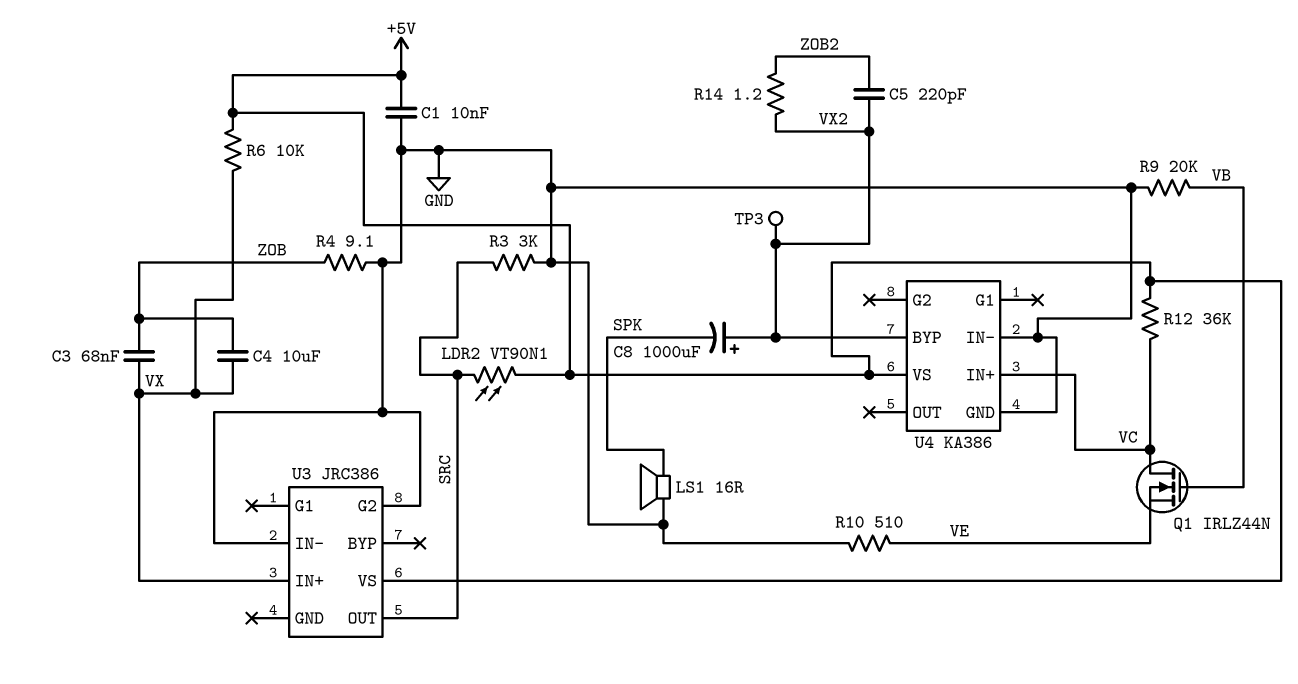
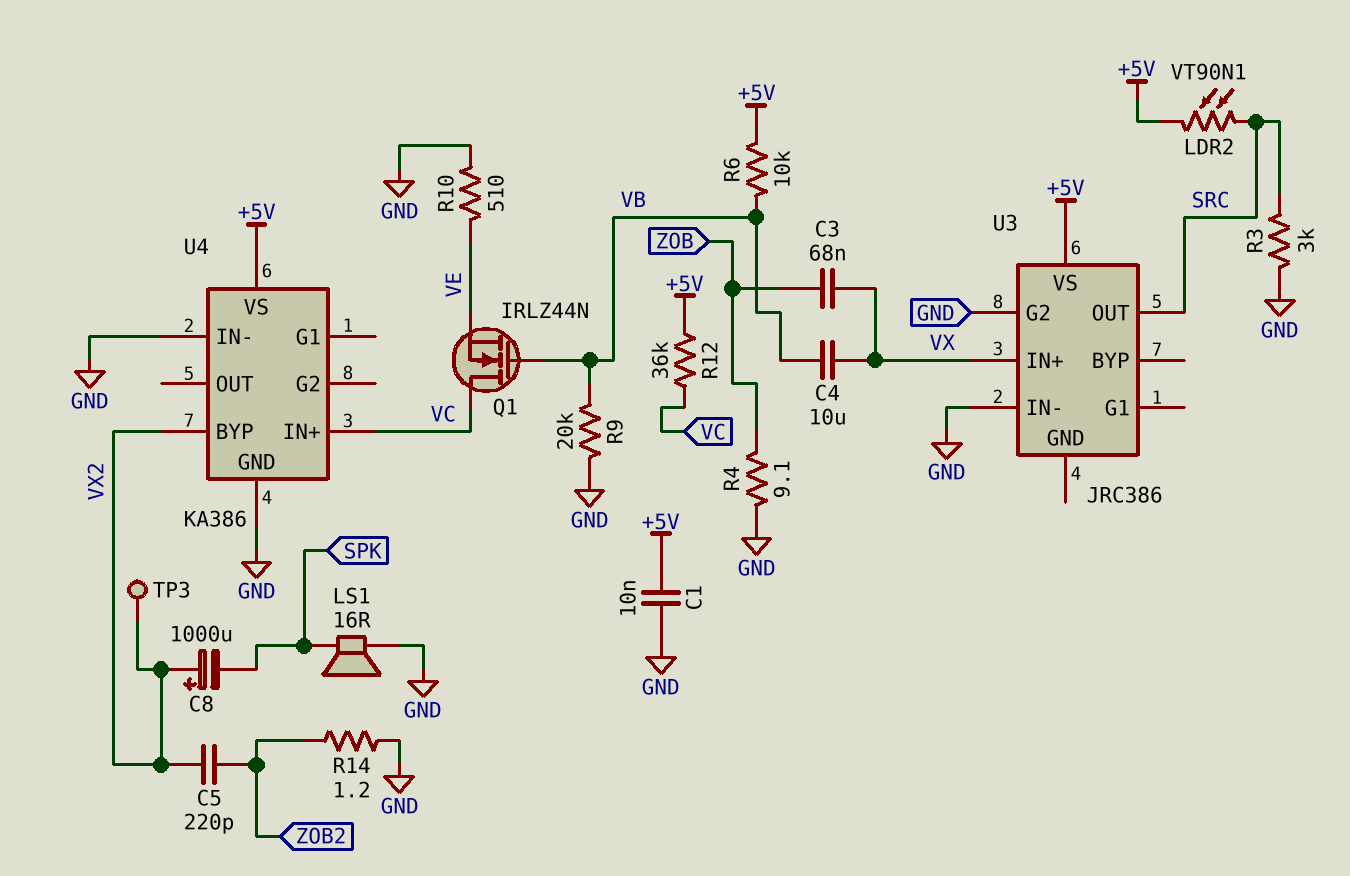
C4: 10uF (VX, ZOB) -> 10uF (VB, VX)
R6: 10k (+5V, VX) -> 10k (+5V, VB)
R14: 1.2 (VX2, ZOB2) -> 1.2 (GND, ZOB2)

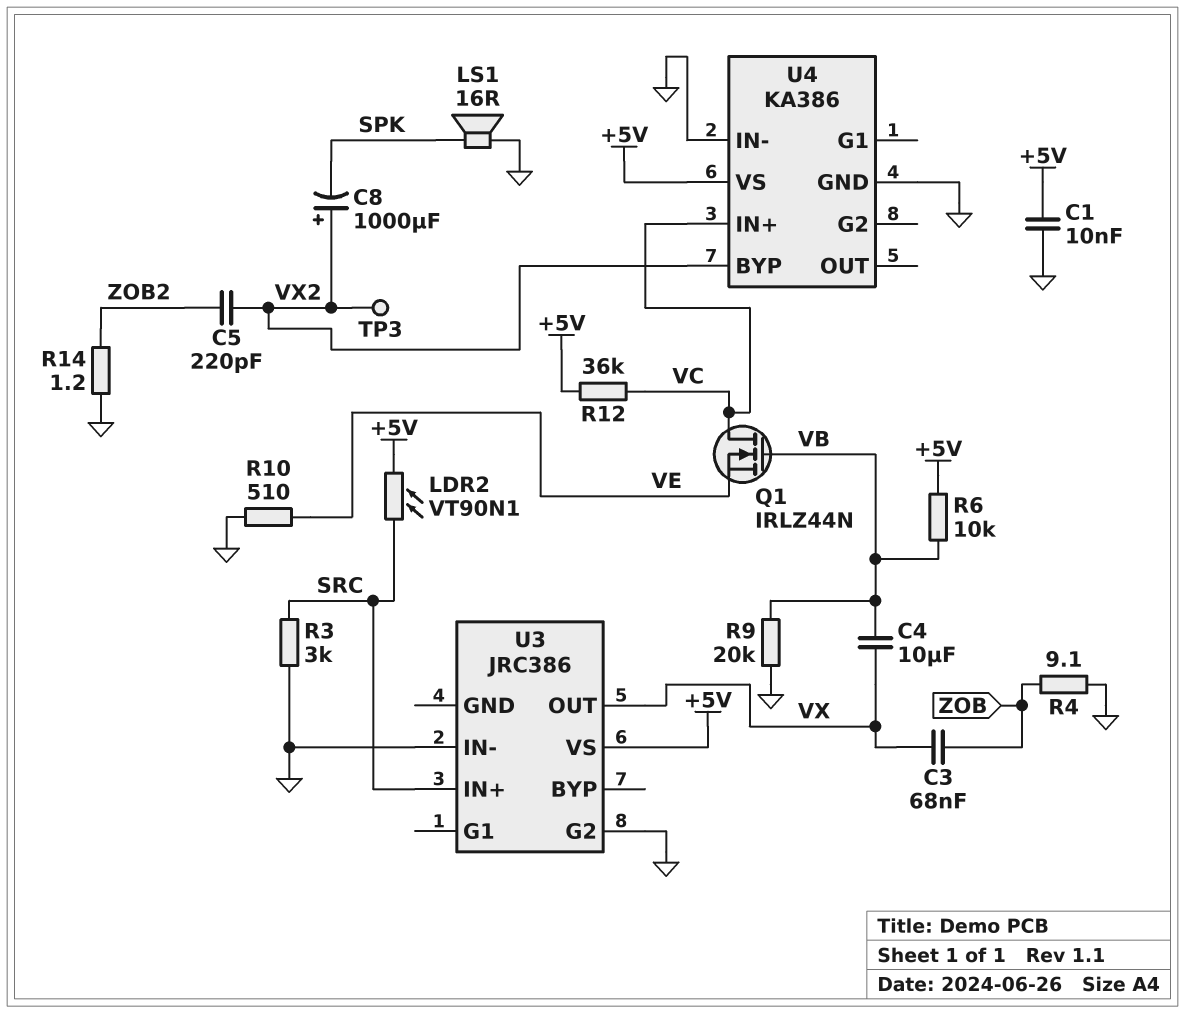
U3 pin IN+: VX -> SRC
U3 pin OUT: SRC -> VX

